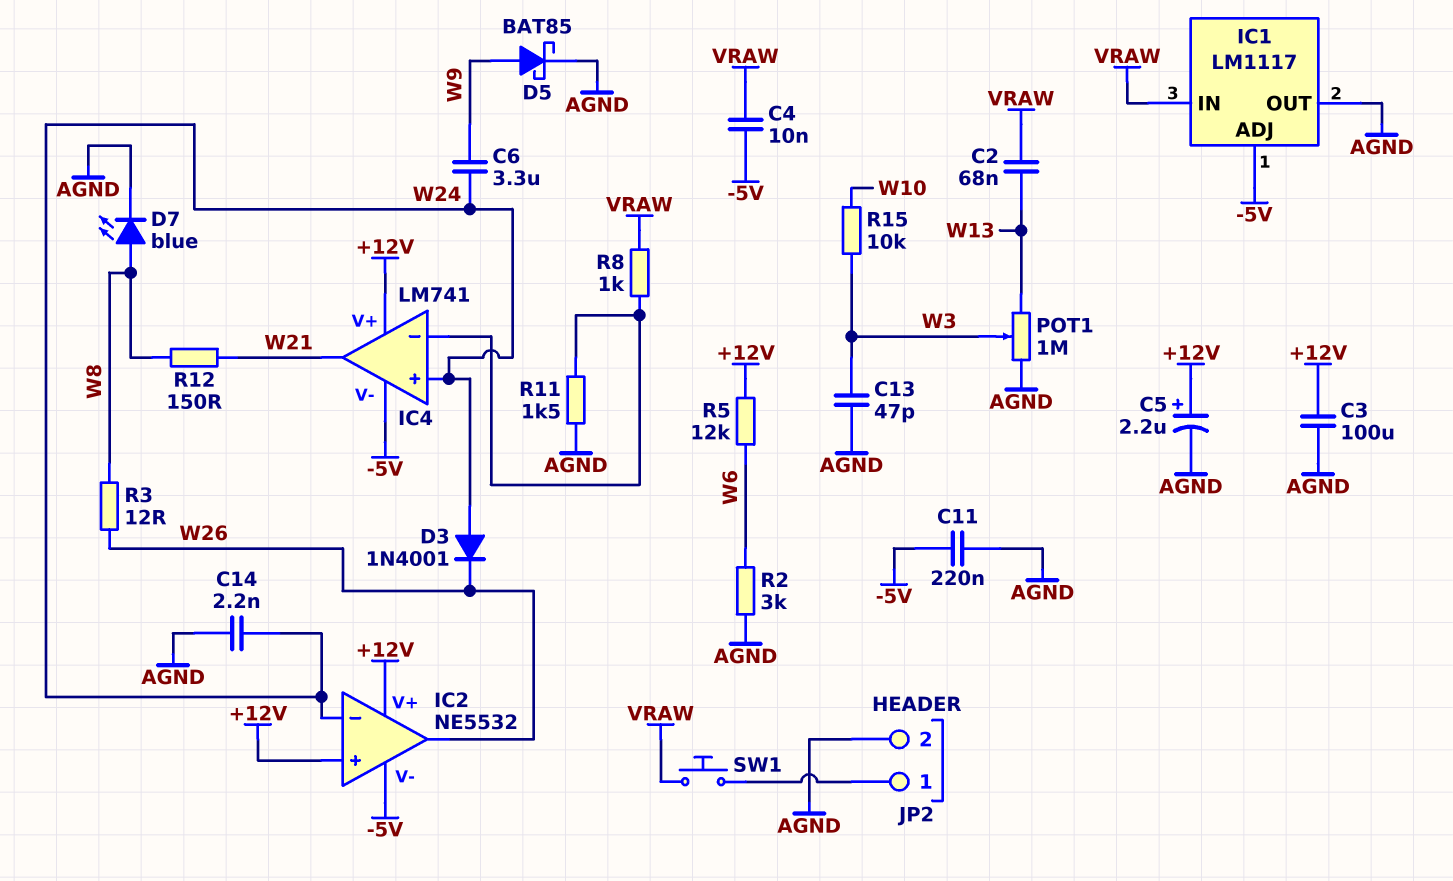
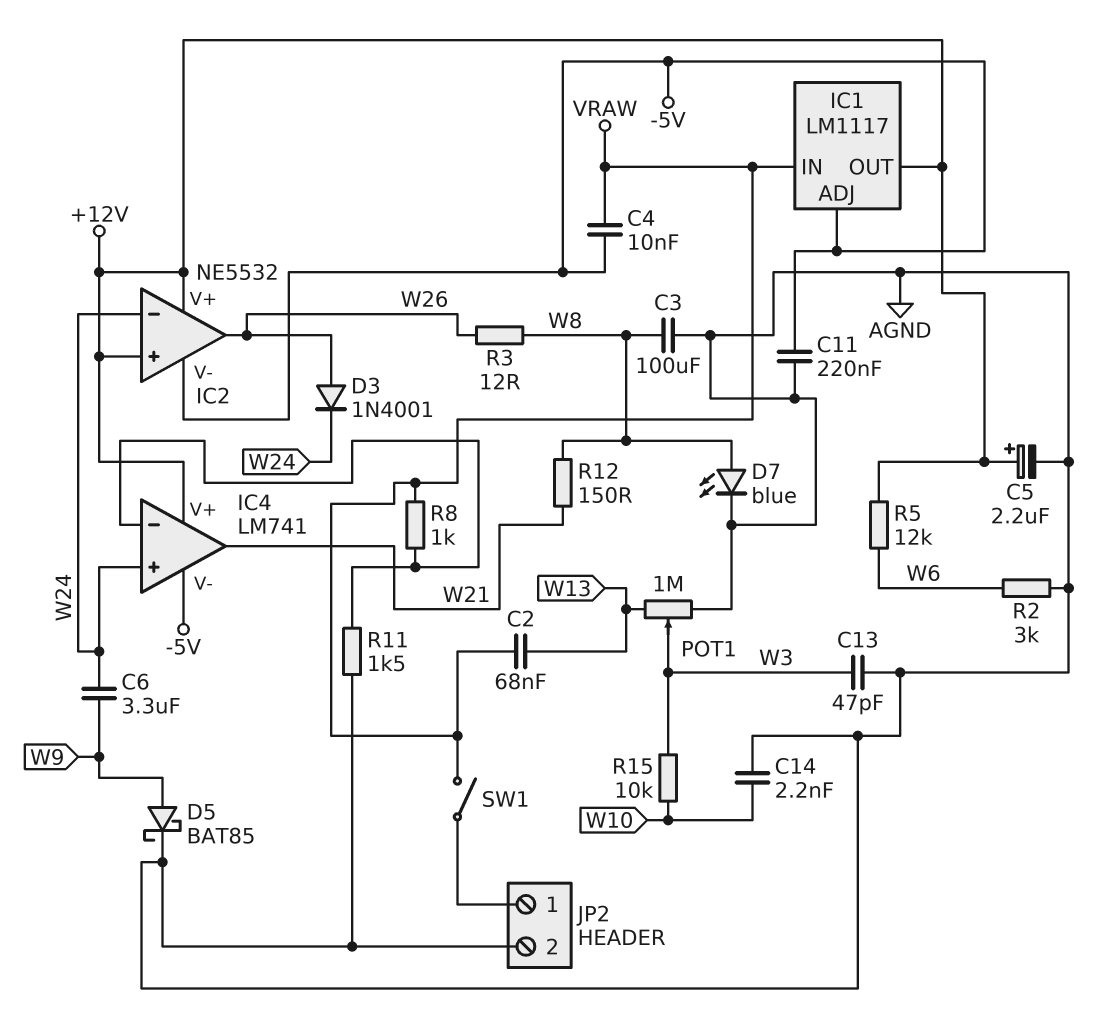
C3: 100uF (+12V, AGND) -> 100uF (AGND, W8)
C14: 2.2nF (AGND, W24) -> 2.2nF (AGND, W10)
D3: diode 1N4001 (A W24, K W26) -> diode 1N4001 (A W26, K W24)
IC1 pin OUT: AGND -> +12V
SW1: button (JP2/1, VRAW) -> switch (JP2/1, VRAW)

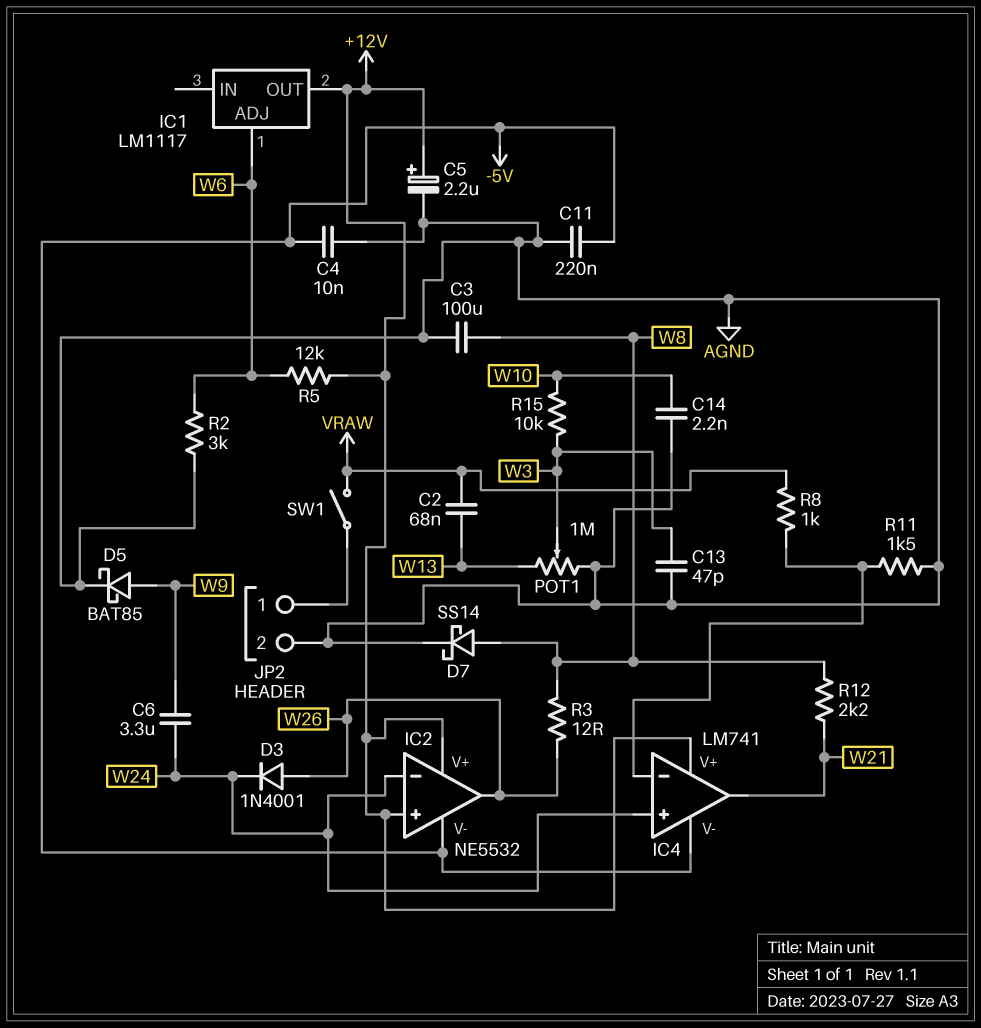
C4: 10nF (-5V, VRAW) -> 10nF (-5V, AGND)
D7: LED blue (A W8, K AGND) -> schottky SS14 (A W8, K AGND)
IC1 pin ADJ: -5V -> W6
IC1 pin IN: VRAW -> none
R12: 150 (W8, W21) -> 2.2k (W8, W21)

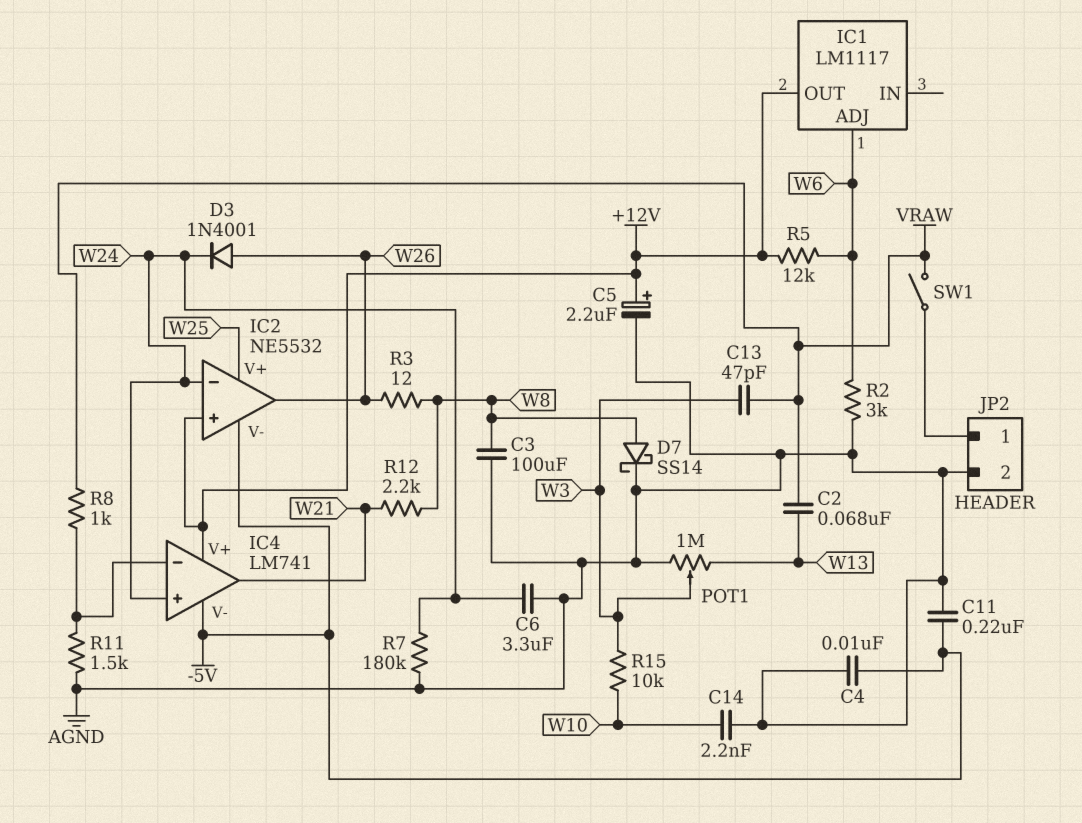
C6: 3.3uF (W9, W24) -> 3.3uF (AGND, W24)
C13: 47pF (AGND, W3) -> 47pF (VRAW, W3)
D5: schottky BAT85 (A W9, K AGND) -> none
IC2 pin V+: +12V -> W25
R7: none -> 180k (AGND, W24)

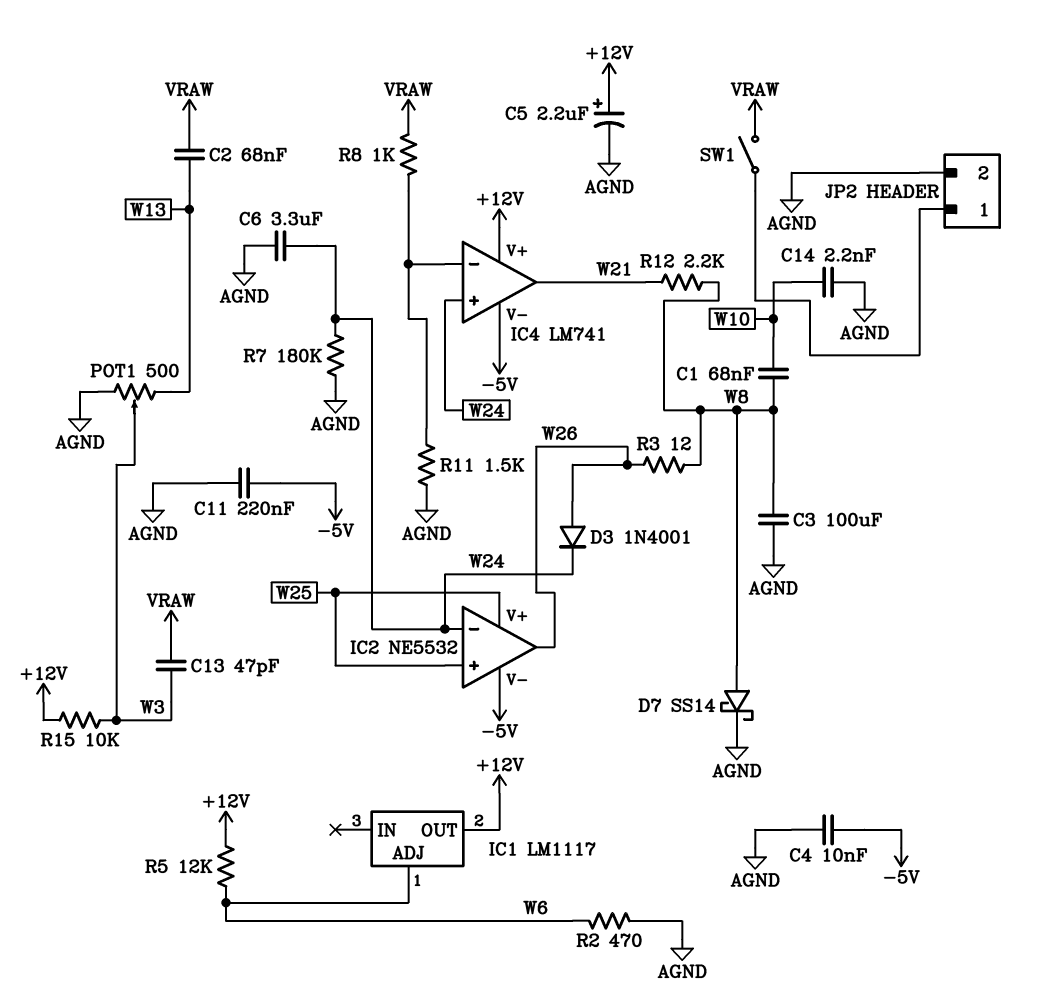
C1: none -> 68nF (W8, W10)
IC2 pin in+: +12V -> W25
POT1: 1M (AGND, W13, wiper W3) -> 500 (AGND, W13, wiper W3)
R2: 3k (AGND, W6) -> 470 (AGND, W6)
R15: 10k (W3, W10) -> 10k (+12V, W3)

